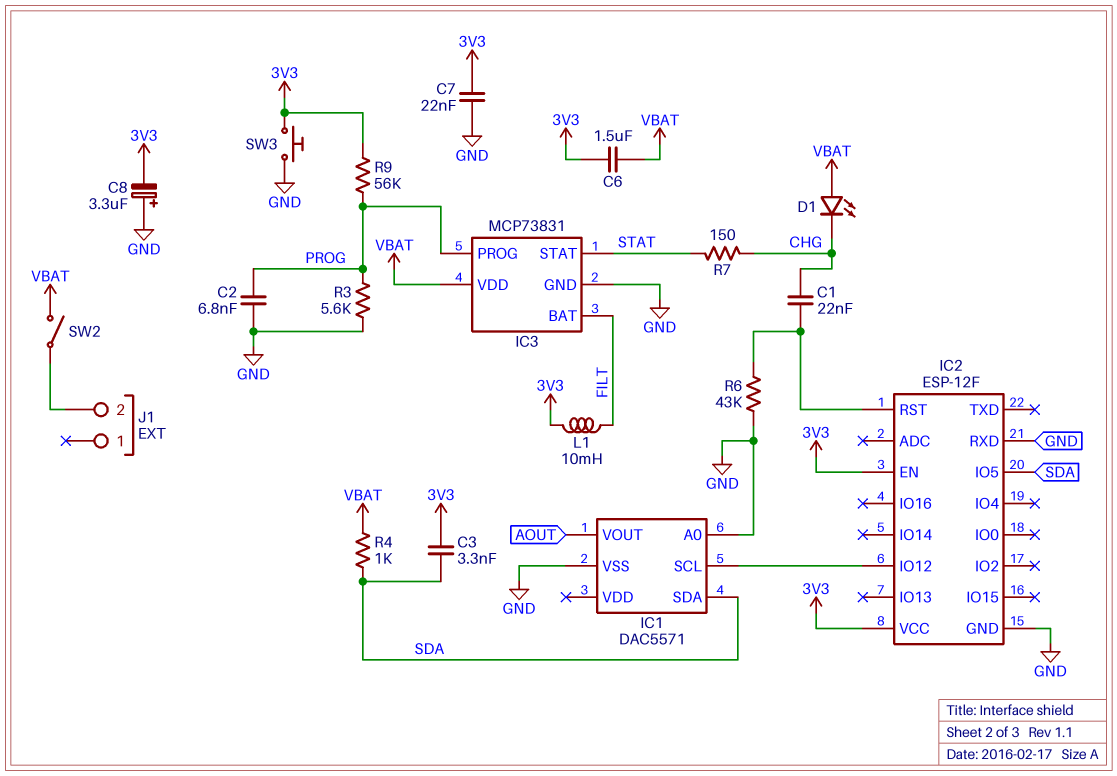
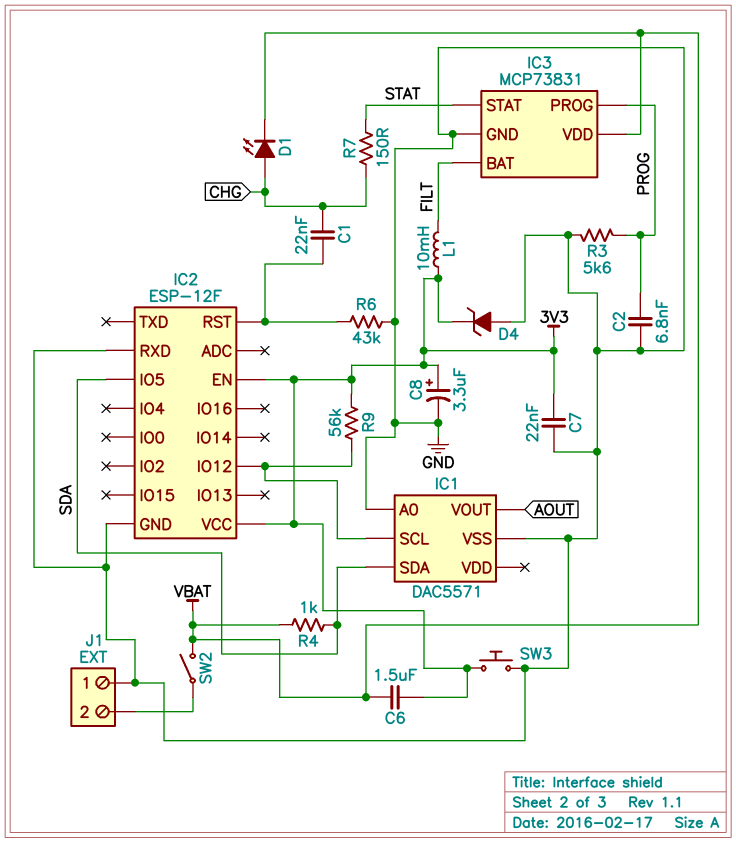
C3: 3.3nF (3V3, SDA) -> none
C8: 3.3uF (plus GND, minus 3V3) -> 3.3uF (plus 3V3, minus GND)
D1: LED (A VBAT, K CHG) -> LED (A CHG, K VBAT)
D4: none -> zener (A GND, K 3V3)
J1 pin 1: none -> GND
R9: 56k (3V3, PROG) -> 56k (3V3, IC1/SCL)

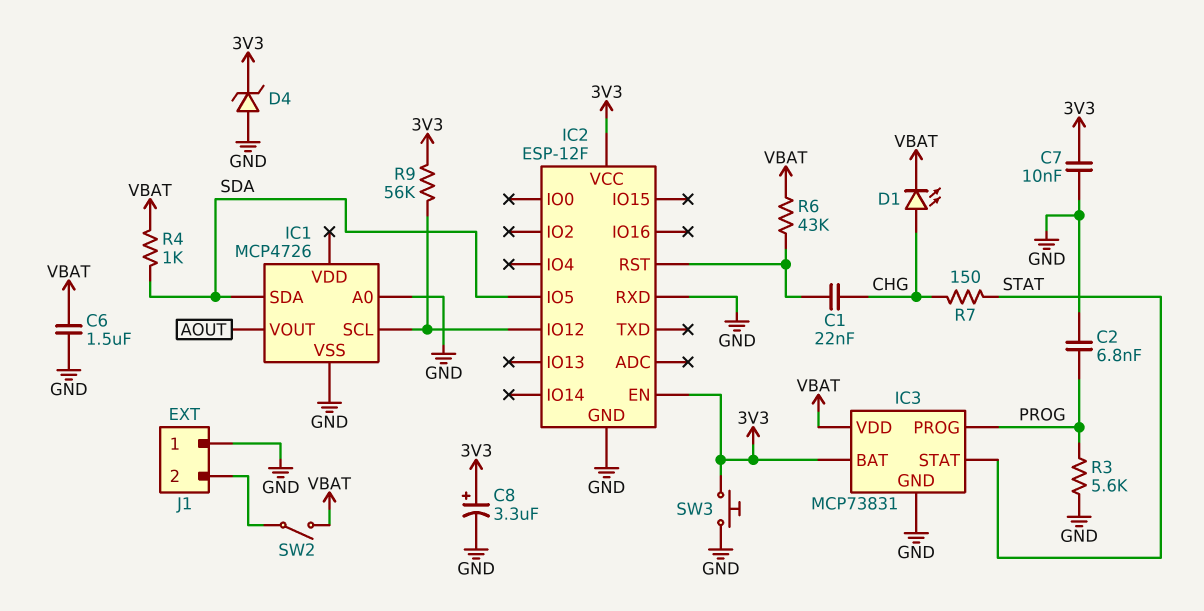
C6: 1.5uF (3V3, VBAT) -> 1.5uF (GND, VBAT)
C7: 22nF (3V3, GND) -> 10nF (3V3, GND)
IC1: DAC5571 -> MCP4726
IC3 pin BAT: FILT -> 3V3
L1: 10mH (3V3, FILT) -> none
R6: 43k (GND, IC2/RST) -> 43k (IC2/RST, VBAT)

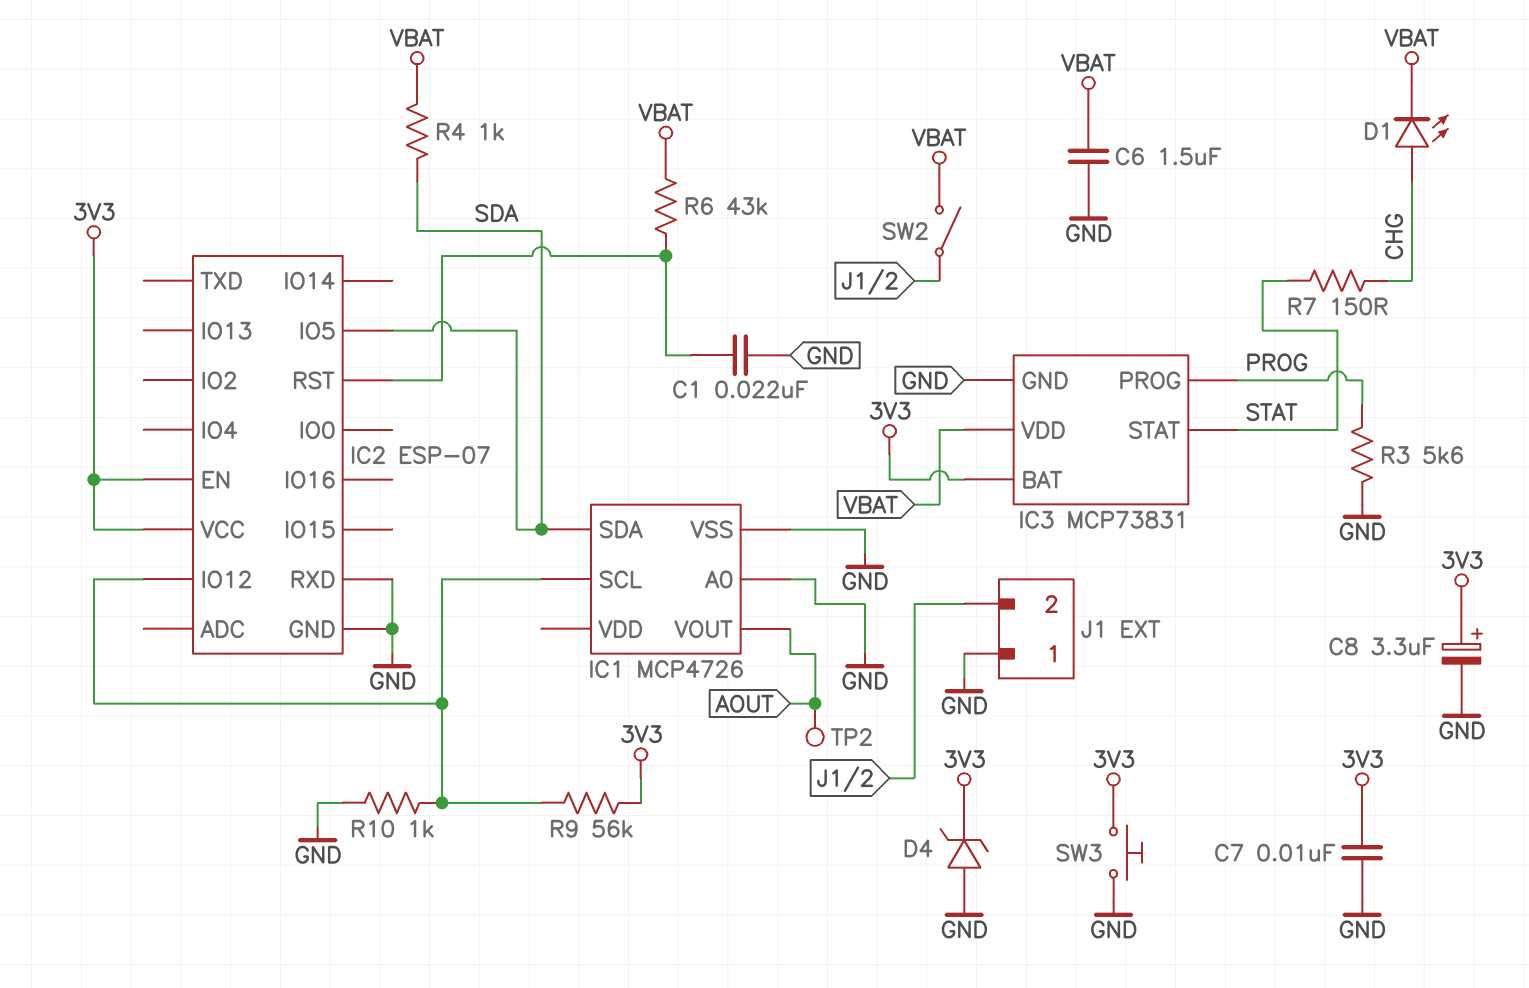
C1: 22nF (CHG, IC2/RST) -> 22nF (GND, IC2/RST)
C2: 6.8nF (GND, PROG) -> none
IC2: ESP-12F -> ESP-07
R10: none -> 1k (GND, IC1/SCL)
TP2: none -> test point (AOUT)

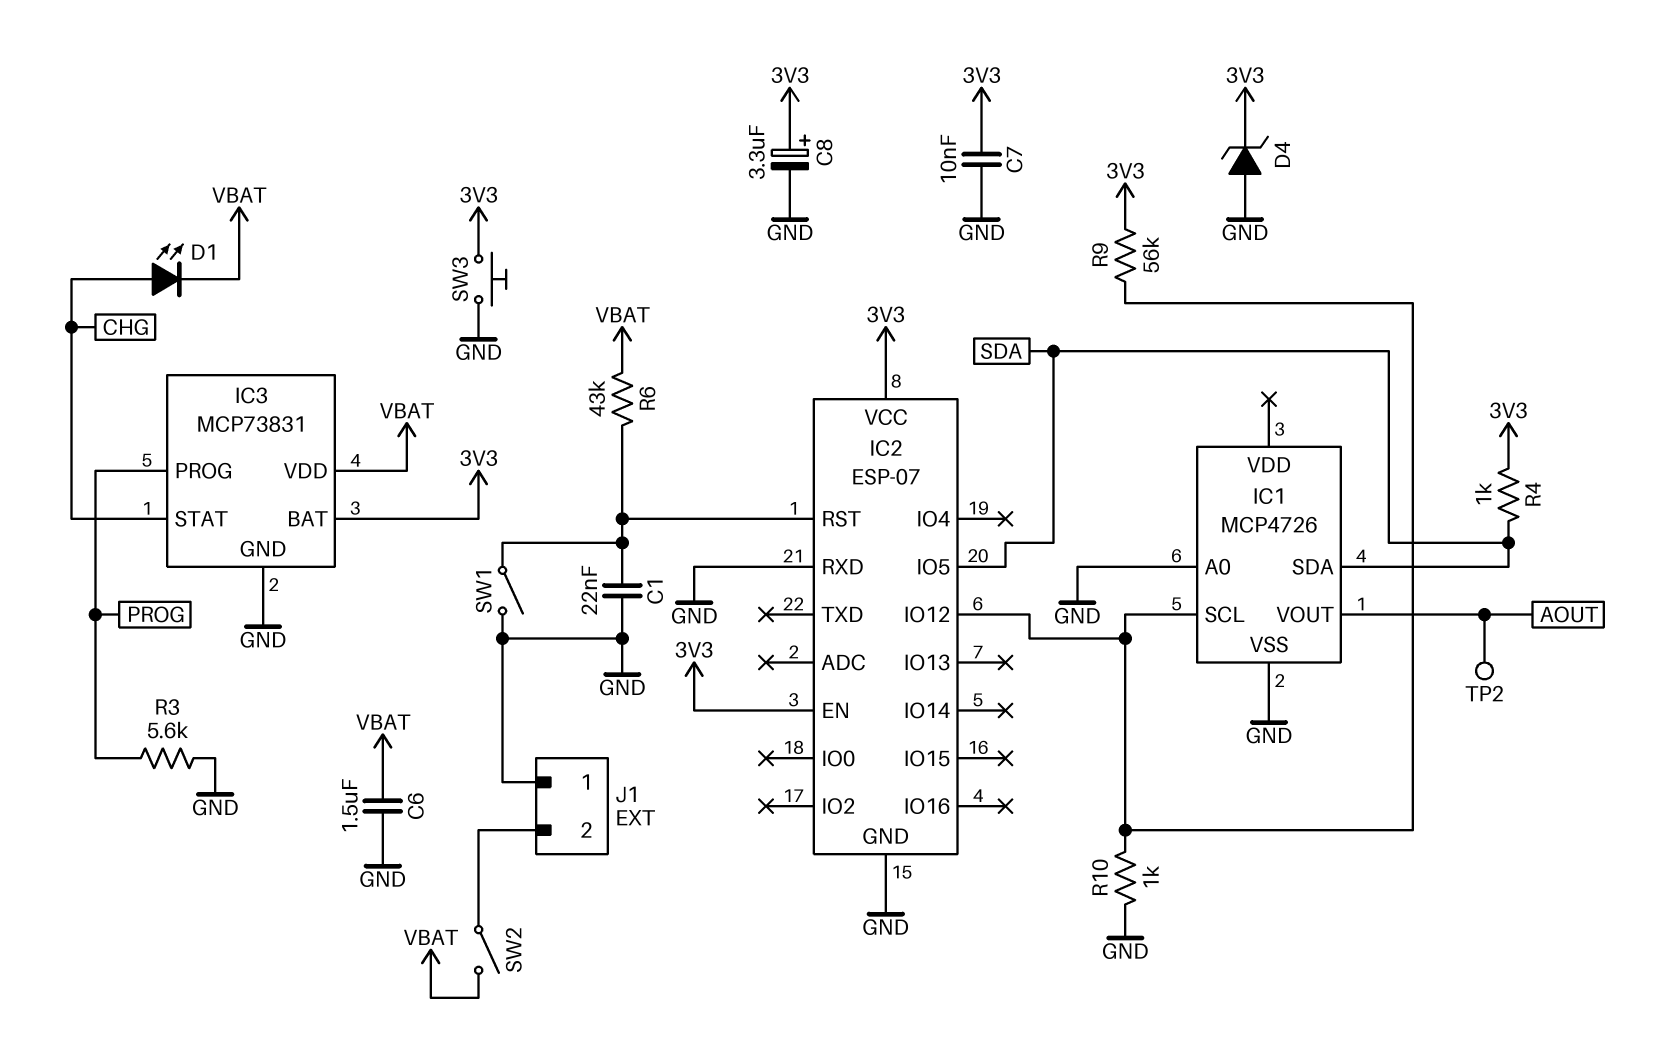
IC3 pin STAT: STAT -> CHG
R4: 1k (SDA, VBAT) -> 1k (3V3, SDA)
R7: 150 (CHG, STAT) -> none
SW1: none -> switch (GND, IC2/RST)

